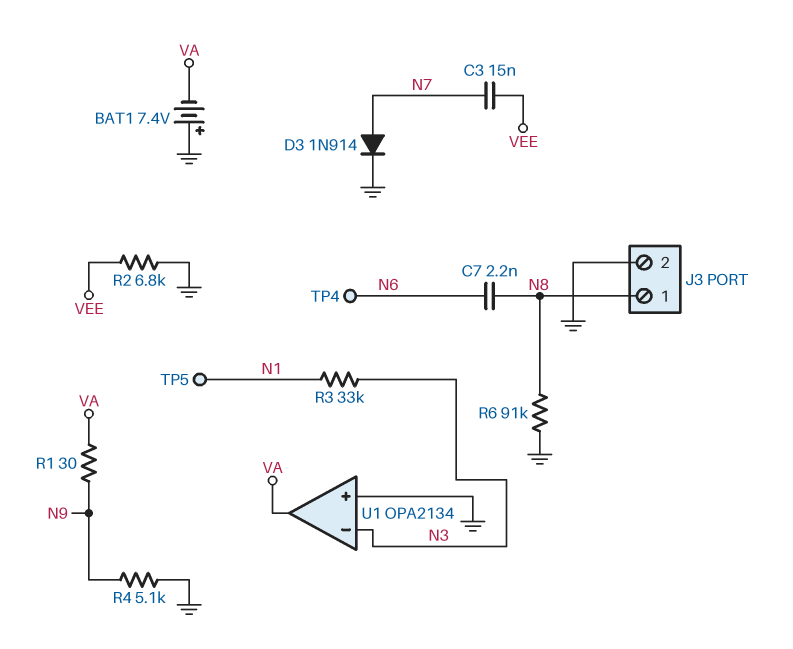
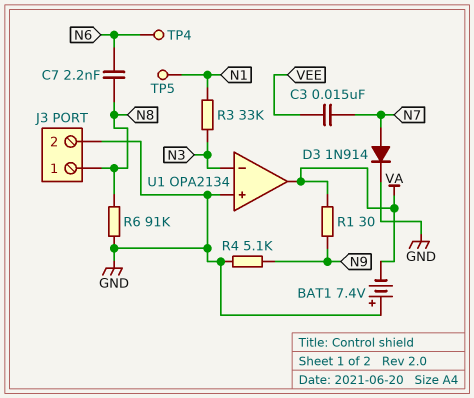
R2: 6.8k (GND, VEE) -> none

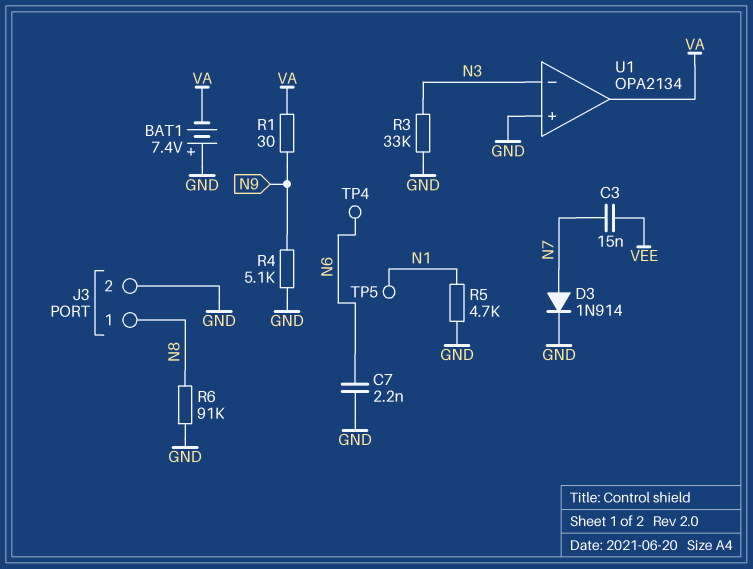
C7: 2.2nF (N6, N8) -> 2.2nF (GND, N6)
R3: 33k (N1, N3) -> 33k (GND, N3)
R5: none -> 4.7k (GND, N1)

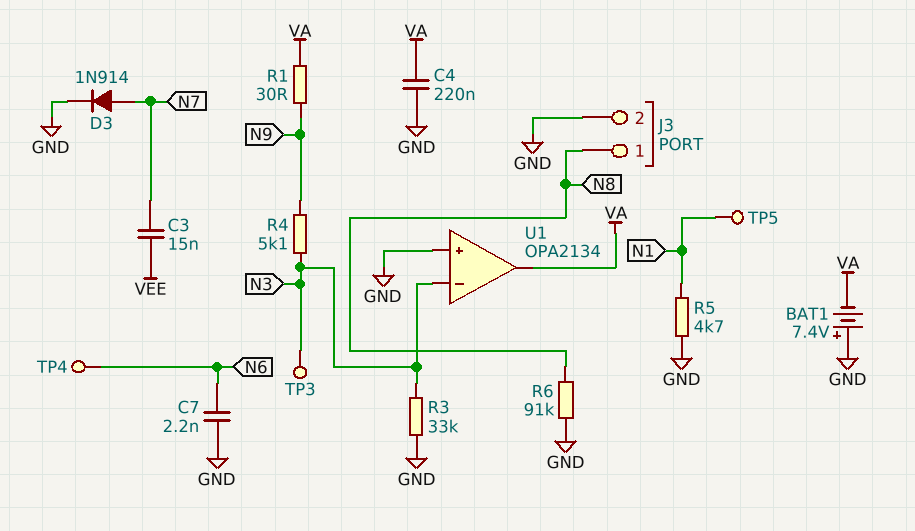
C4: none -> 220nF (GND, VA)
R4: 5.1k (GND, N9) -> 5.1k (N3, N9)
TP3: none -> test point (N3)

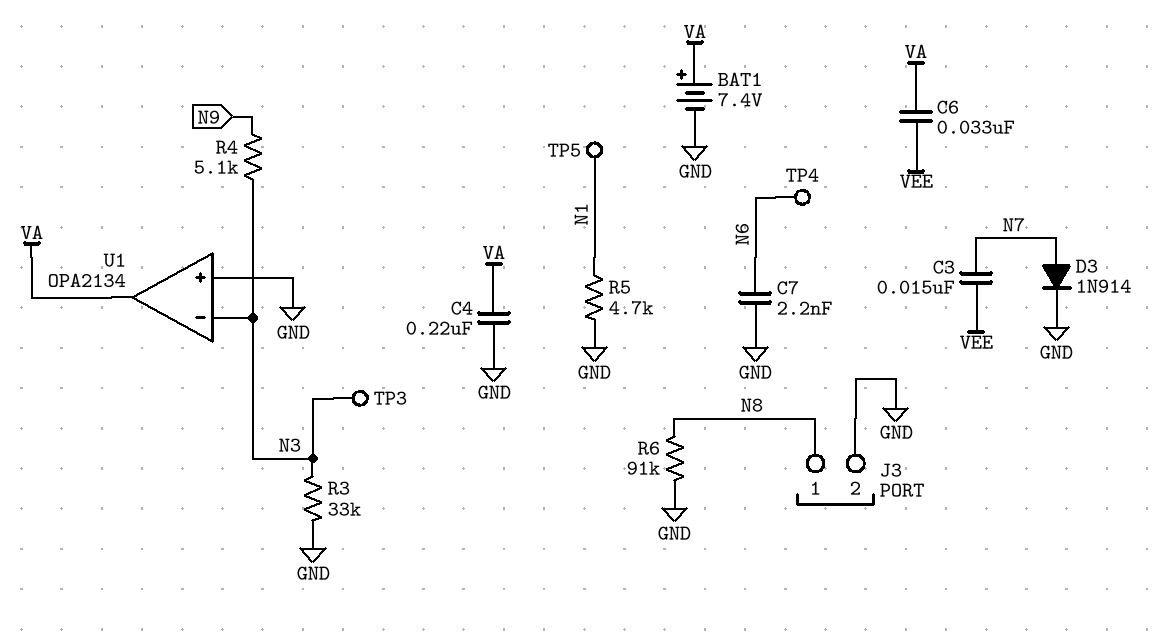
BAT1: 7.4V (plus GND, minus VA) -> 7.4V (plus VA, minus GND)
C6: none -> 33nF (VA, VEE)
R1: 30 (N9, VA) -> none

